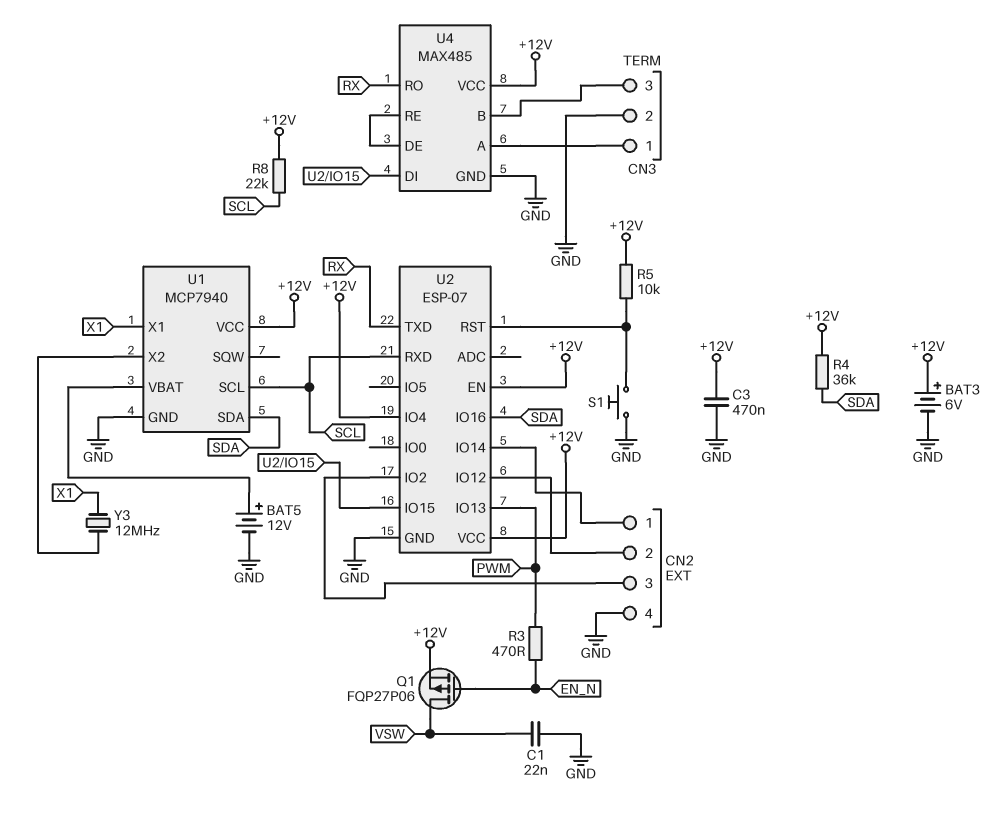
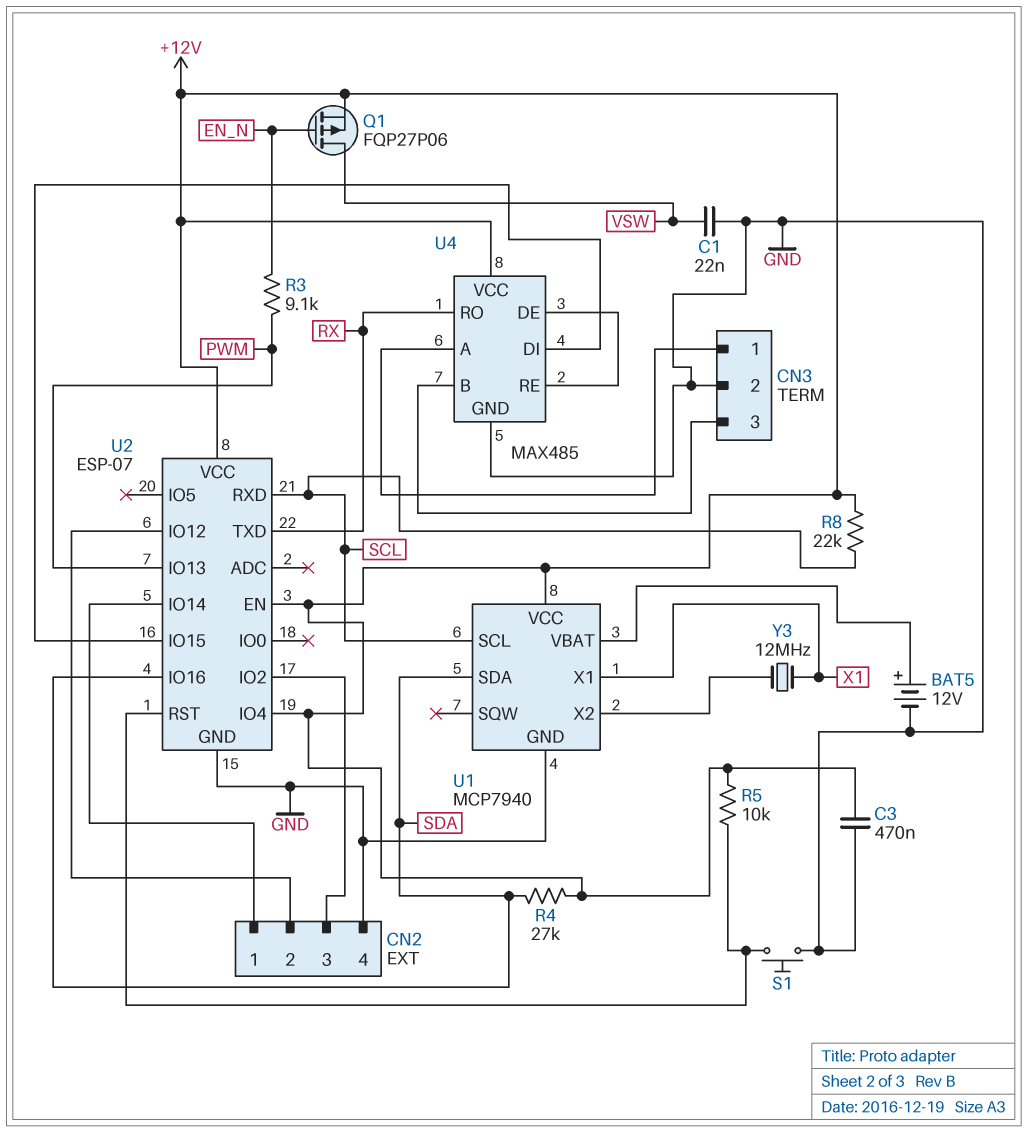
BAT3: 6V (plus +12V, minus GND) -> none
R3: 470 (EN_N, PWM) -> 9.1k (EN_N, PWM)
R4: 36k (+12V, SDA) -> 27k (+12V, SDA)

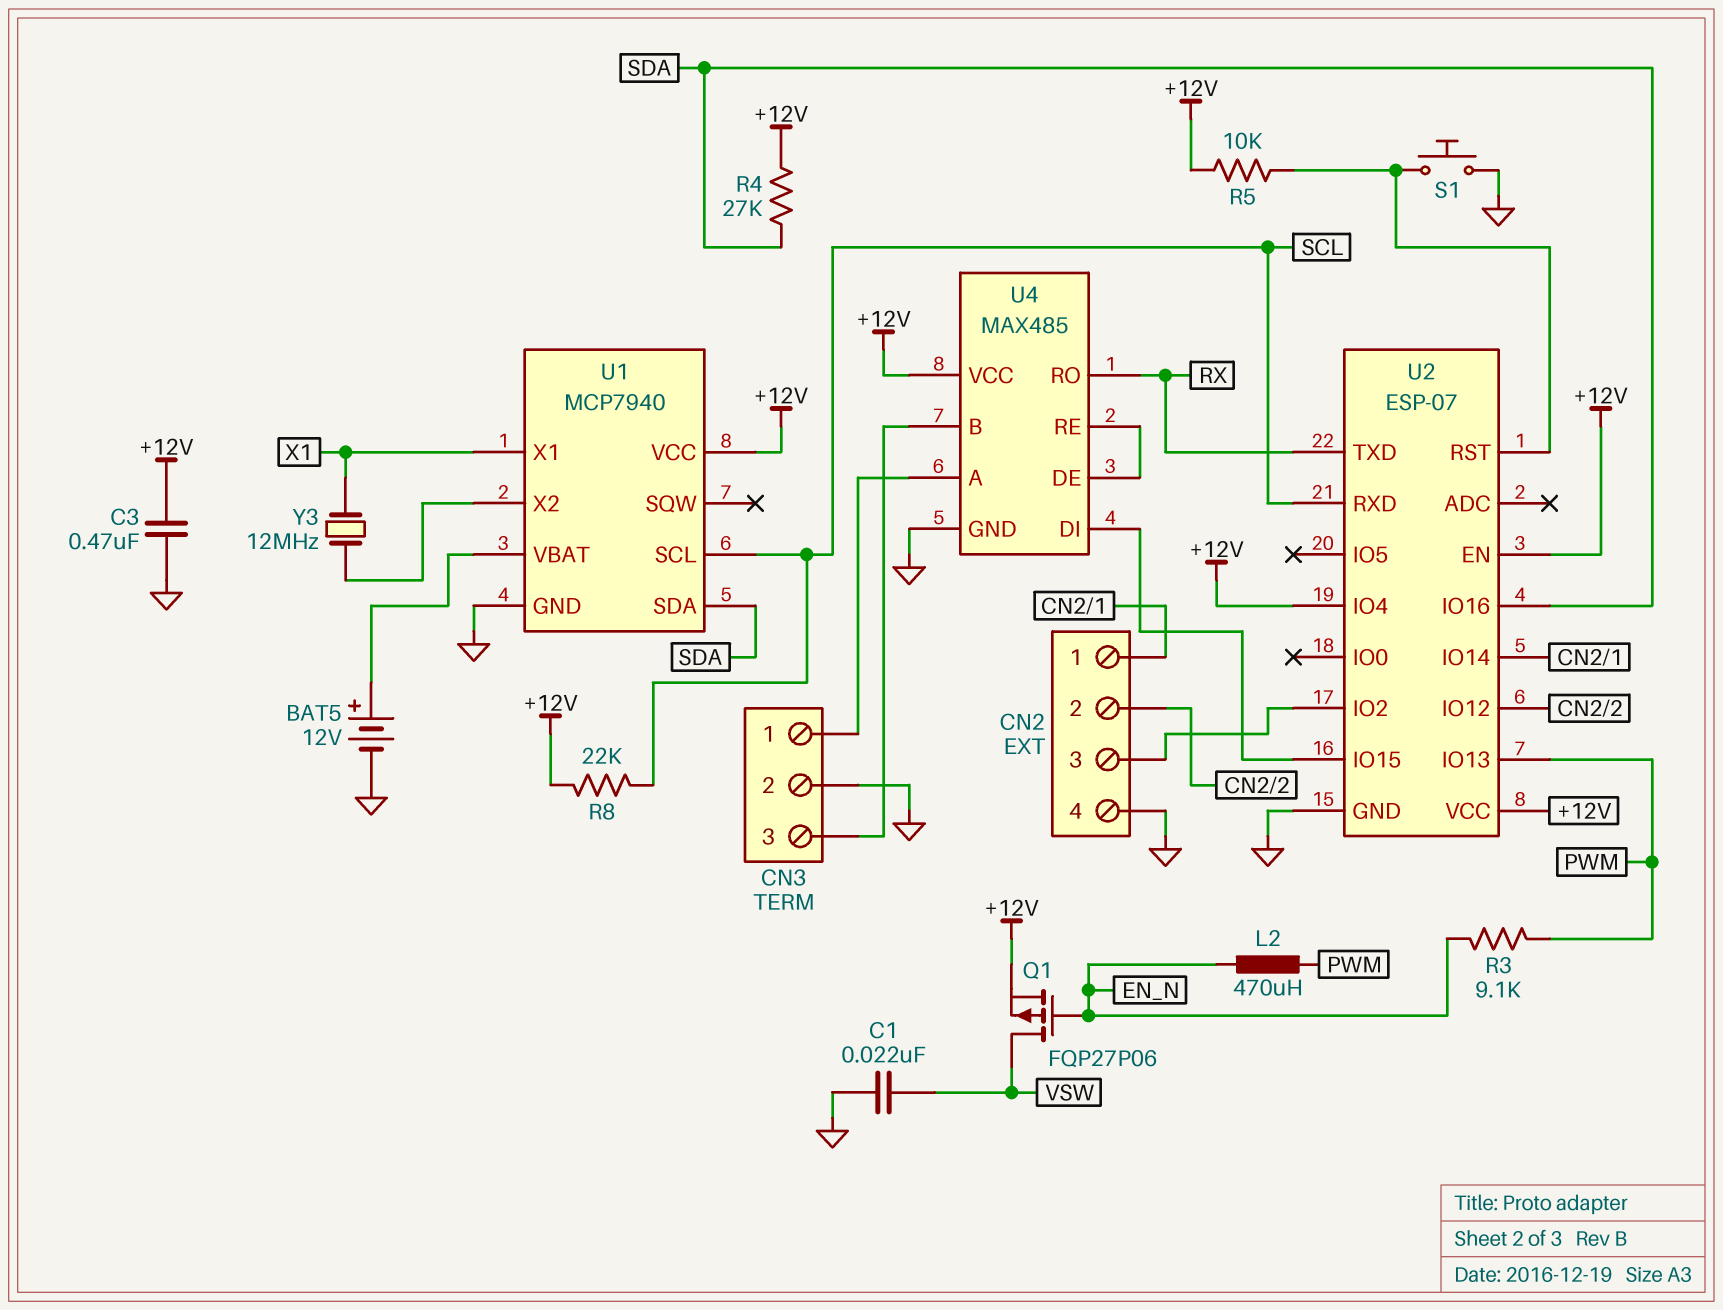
L2: none -> 470uH (EN_N, PWM)

